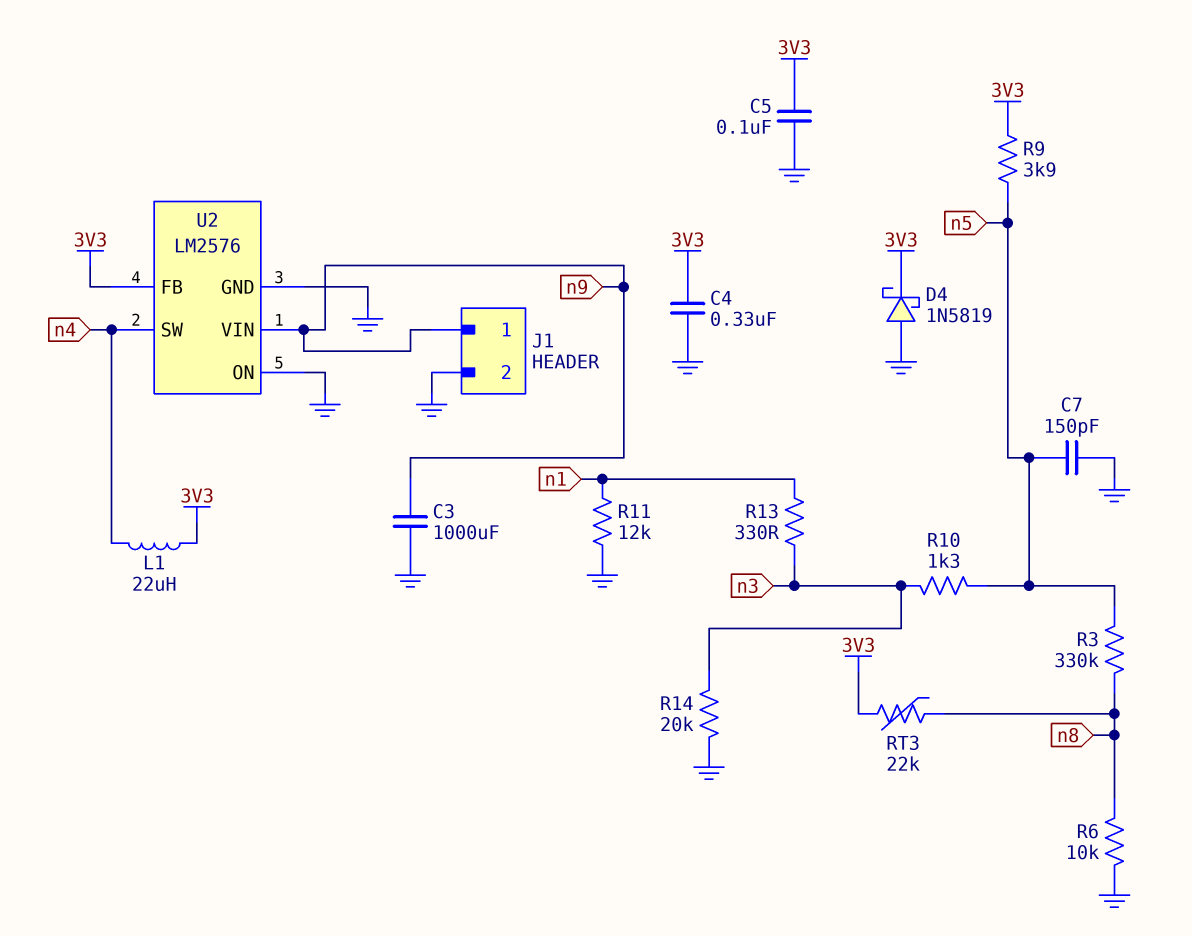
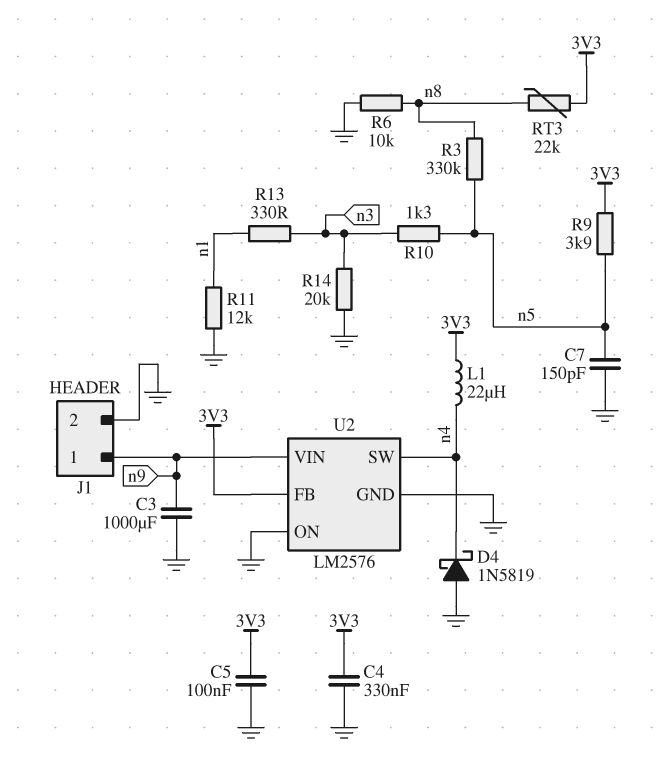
D4: schottky 1N5819 (A GND, K 3V3) -> schottky 1N5819 (A GND, K n4)

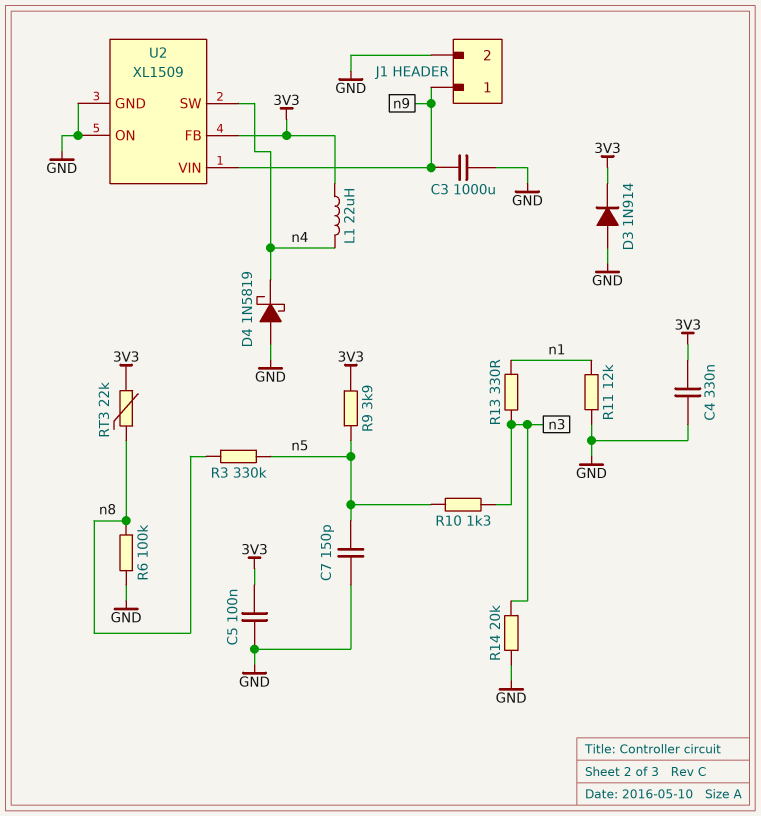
D3: none -> diode 1N914 (A GND, K 3V3)
R6: 10k (GND, n8) -> 100k (GND, n8)
U2: LM2576 -> XL1509

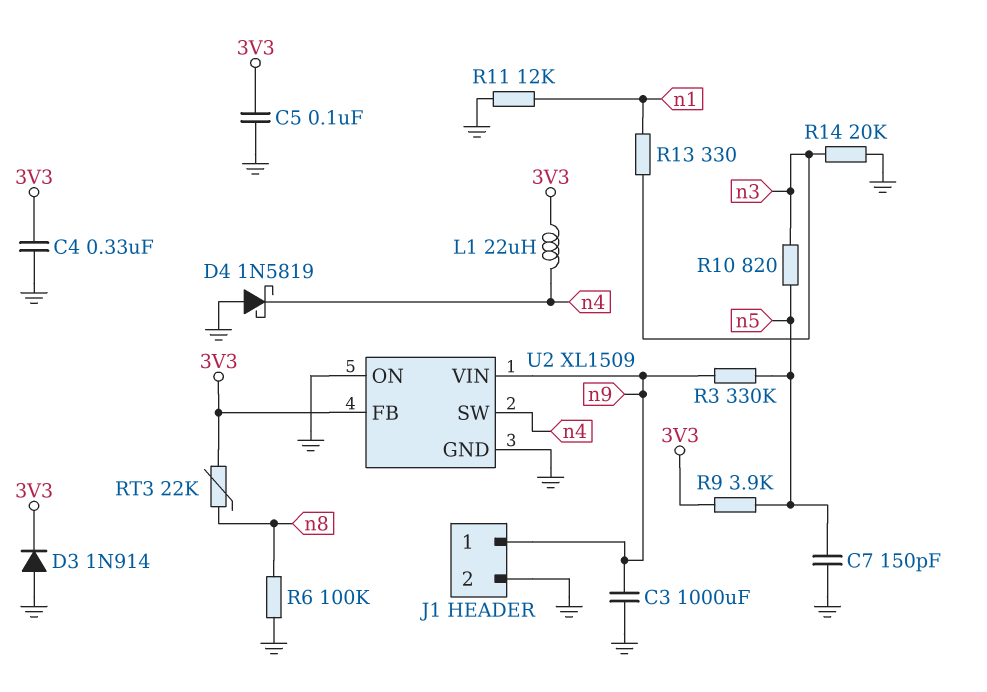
R3: 330k (n5, n8) -> 330k (n5, n9)
R10: 1.3k (n3, n5) -> 820 (n3, n5)

